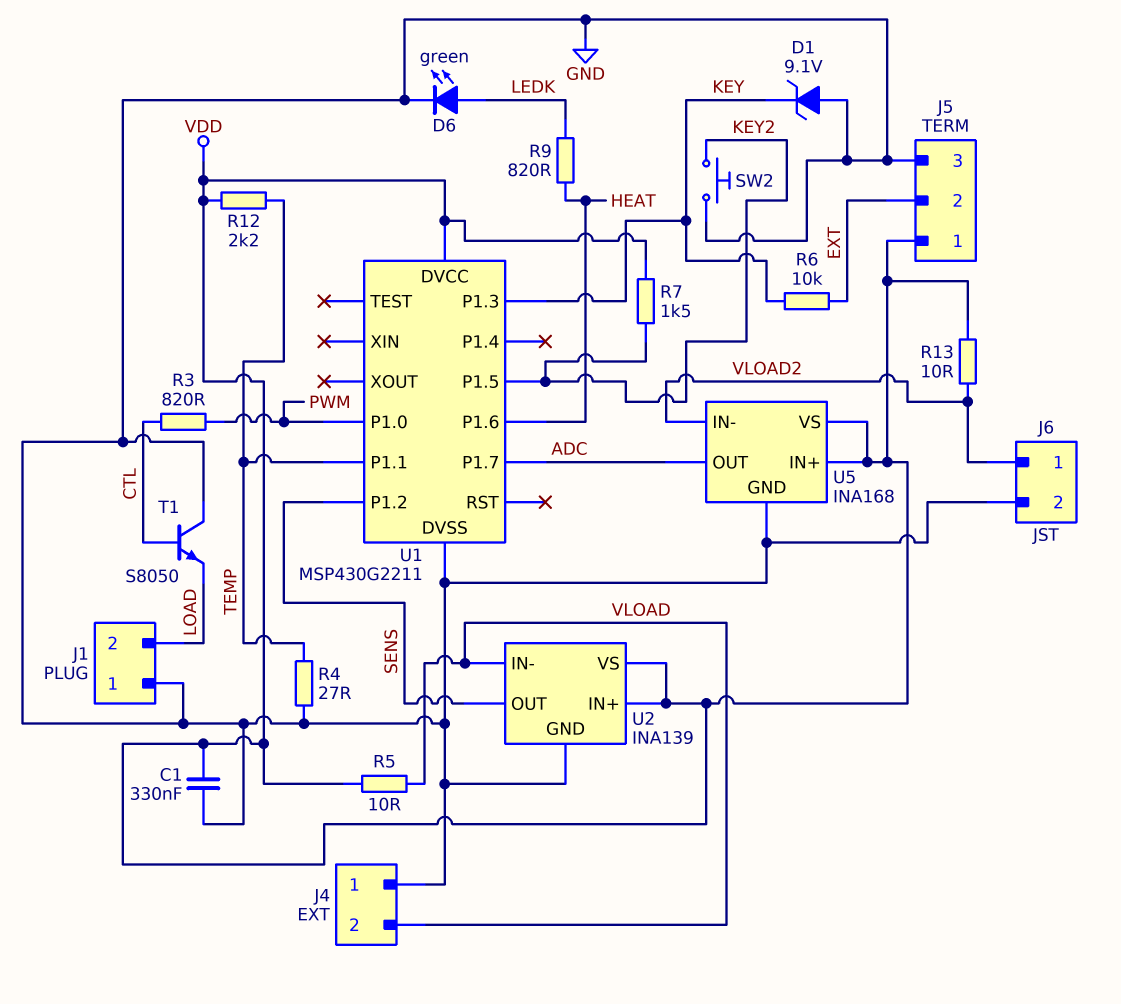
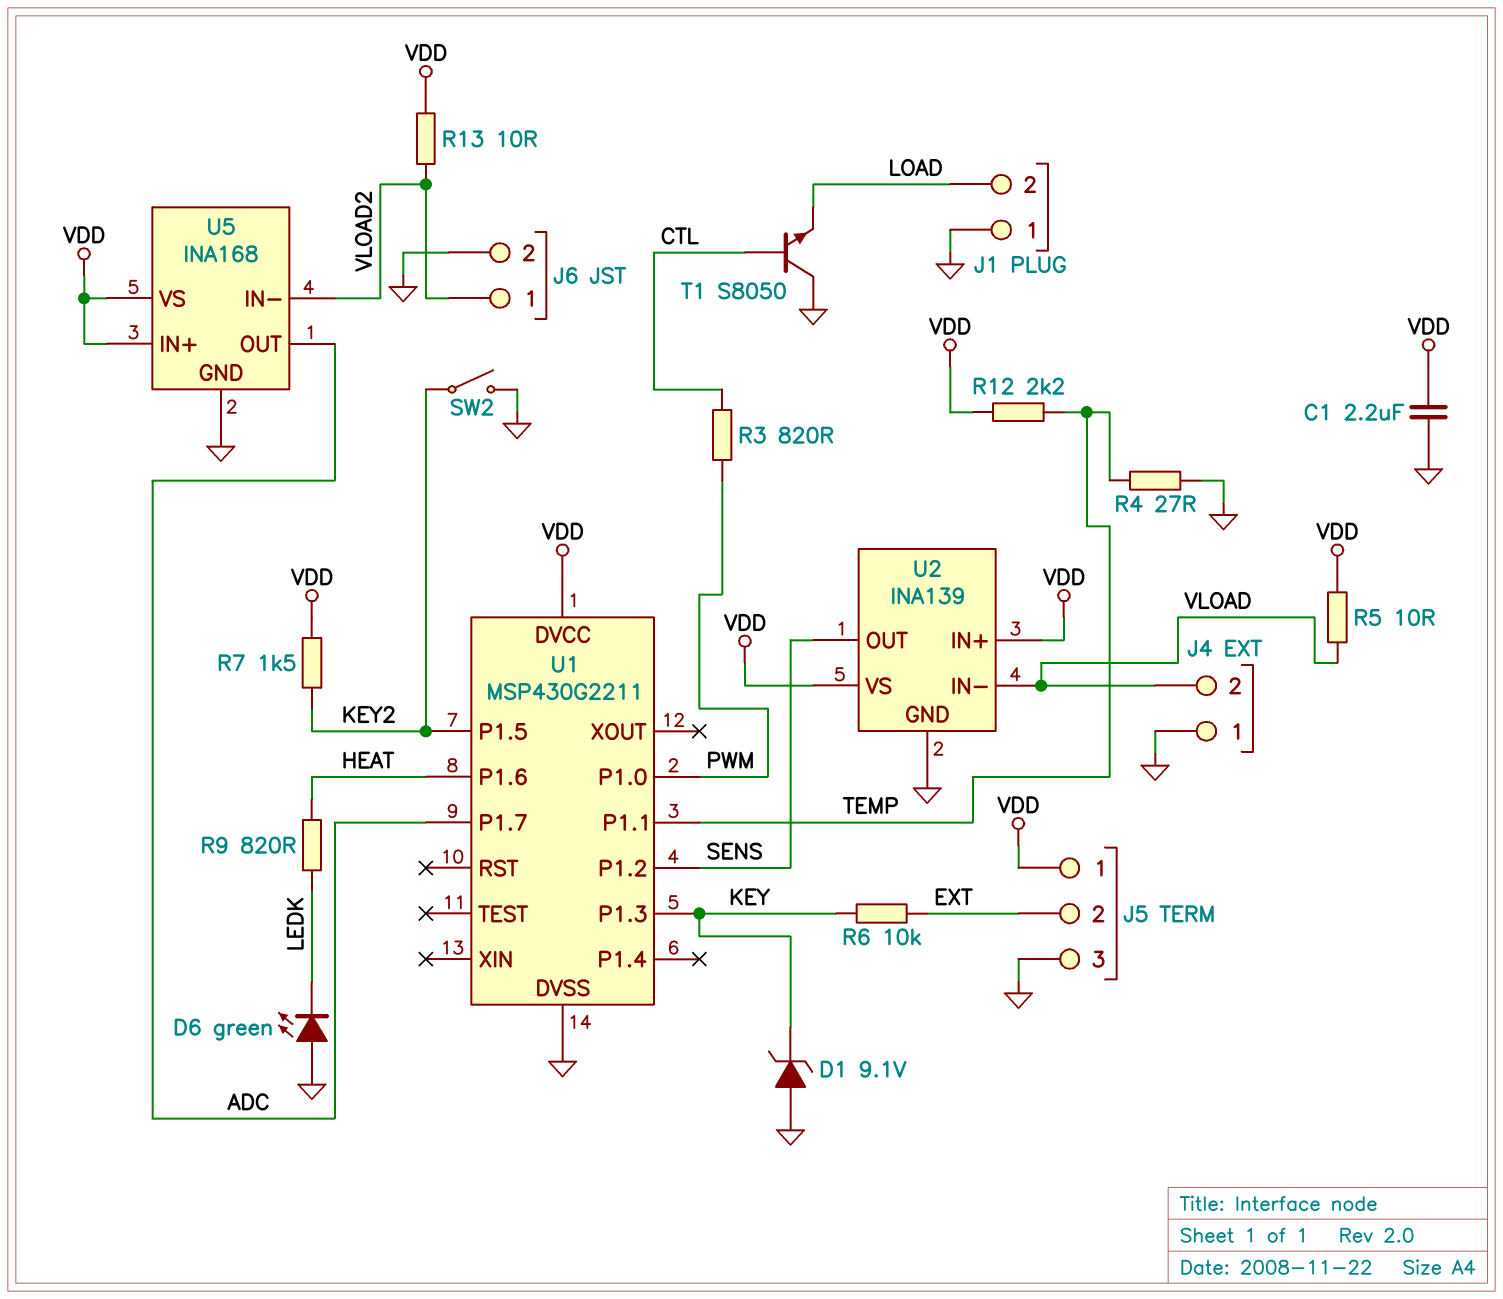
C1: 330nF (GND, VDD) -> 2.2uF (GND, VDD)
D6: LED green (A LEDK, K GND) -> LED green (A GND, K LEDK)
SW2: button (GND, KEY2) -> switch (GND, KEY2)

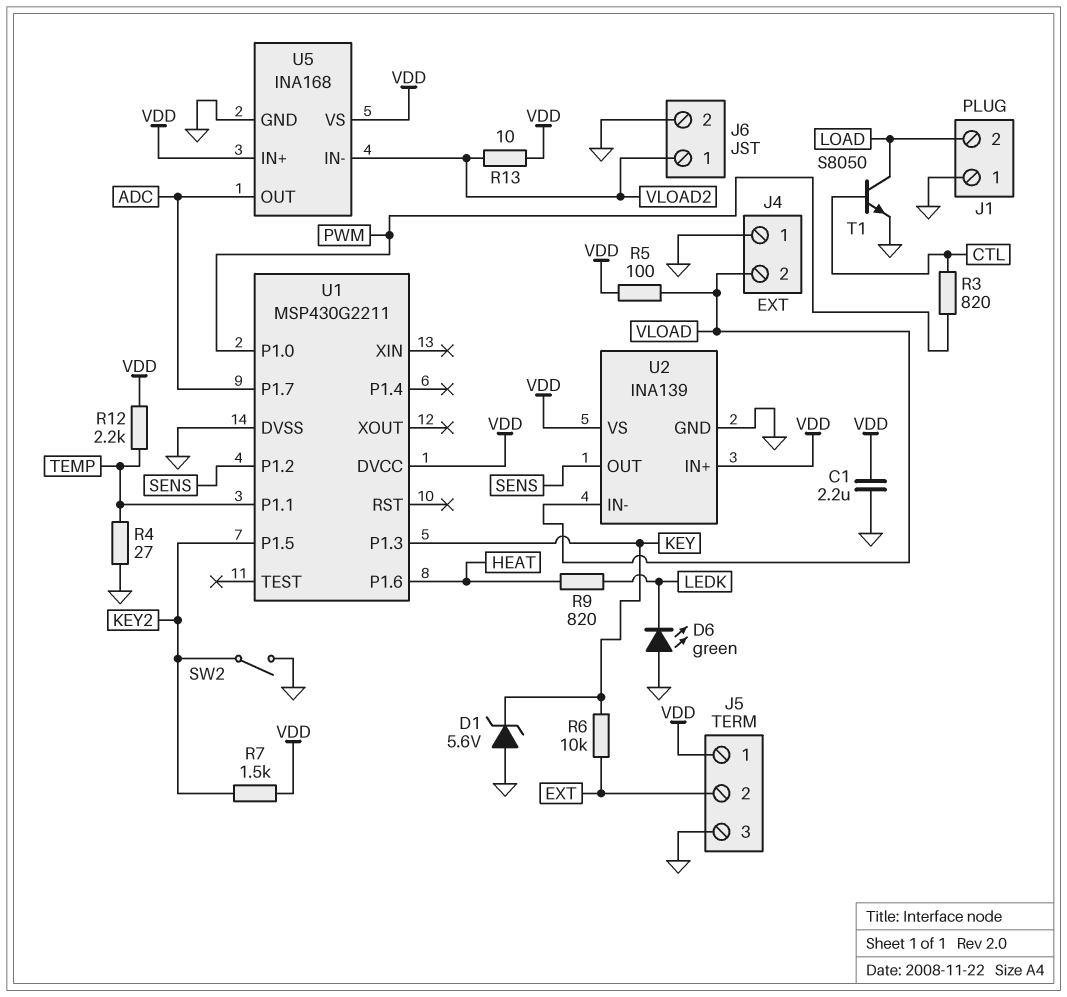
D1: zener 9.1V (A GND, K KEY) -> zener 5.6V (A GND, K KEY)
R5: 10 (VDD, VLOAD) -> 100 (VDD, VLOAD)
T1: NPN S8050 (B CTL, C GND, E LOAD) -> NPN S8050 (B CTL, C LOAD, E GND)

